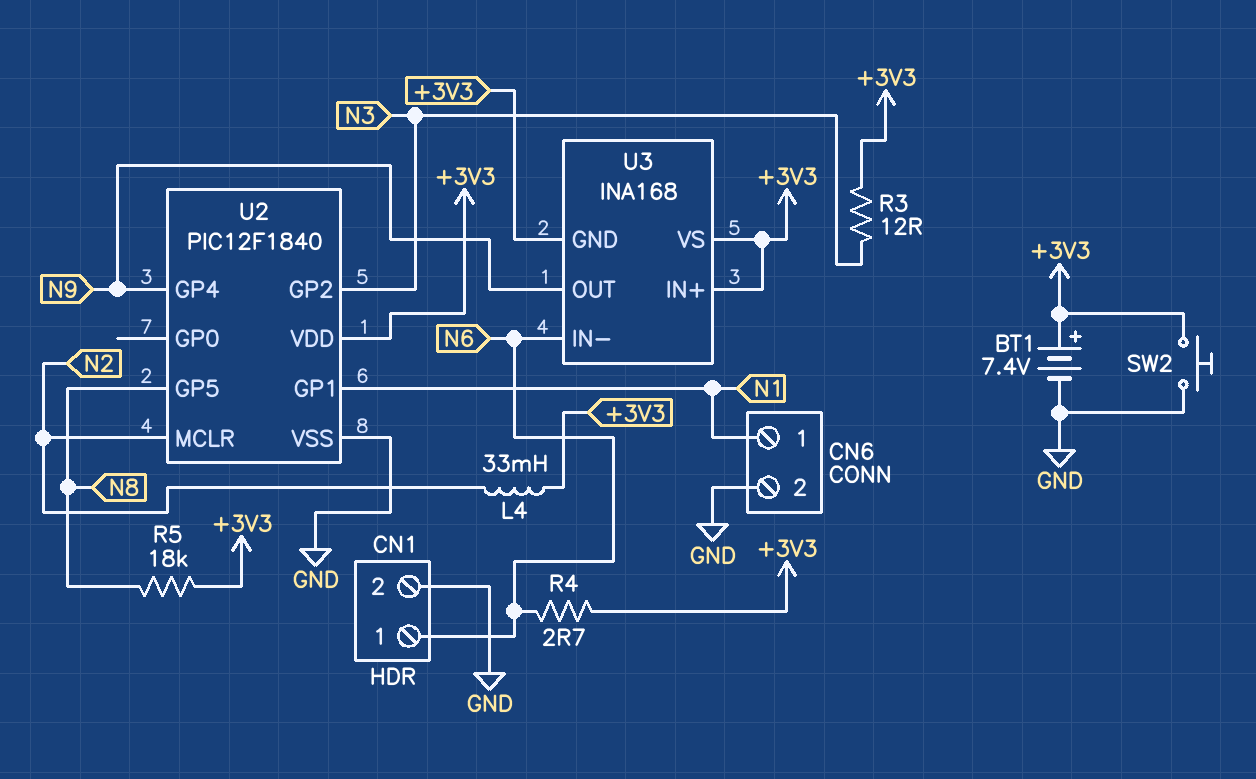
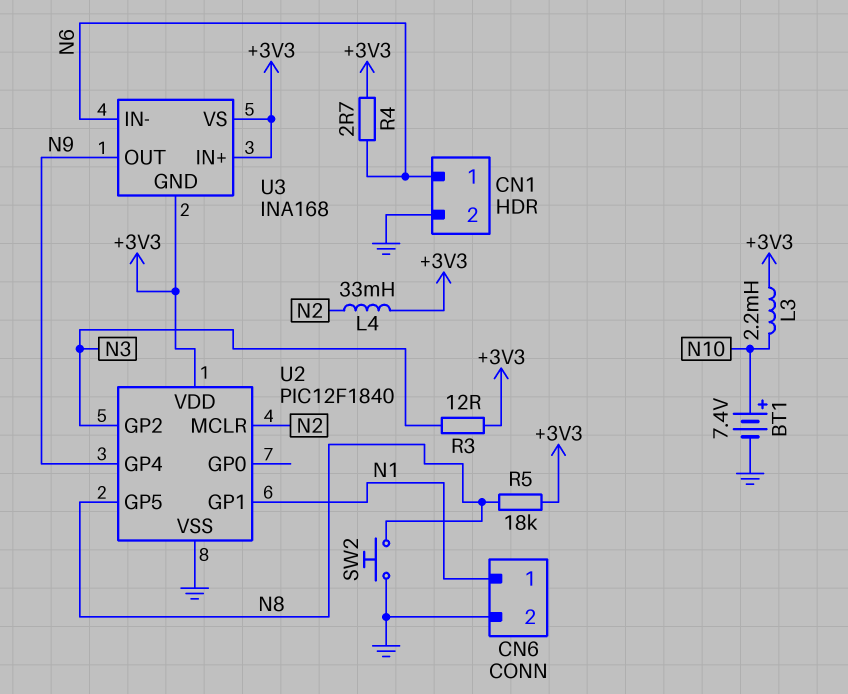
BT1: 7.4V (plus +3V3, minus GND) -> 7.4V (plus N10, minus GND)
L3: none -> 2.2mH (+3V3, N10)
SW2: button (+3V3, GND) -> button (GND, N8)

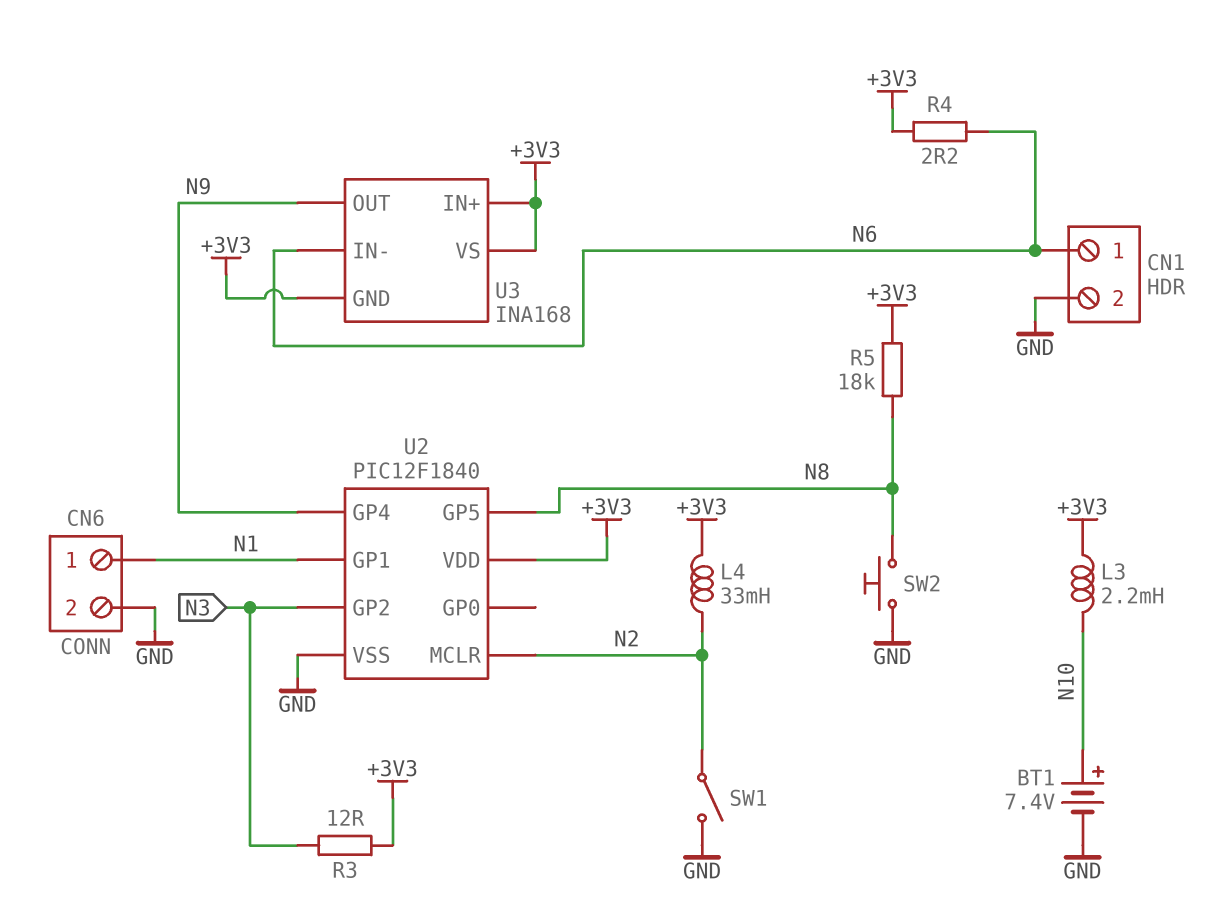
R4: 2.7 (+3V3, N6) -> 2.2 (+3V3, N6)
SW1: none -> switch (GND, N2)

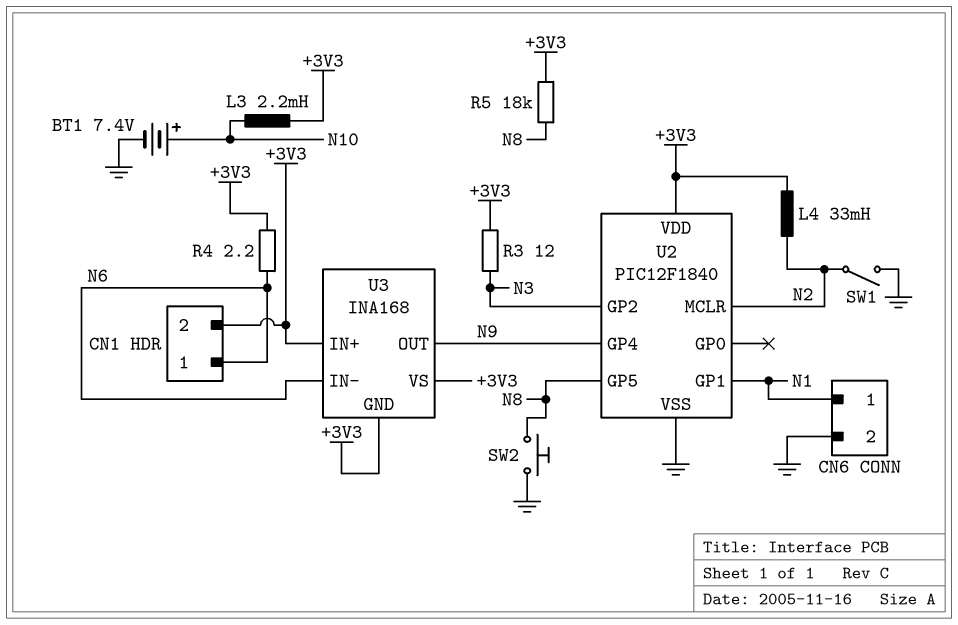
CN1 pin 2: GND -> +3V3

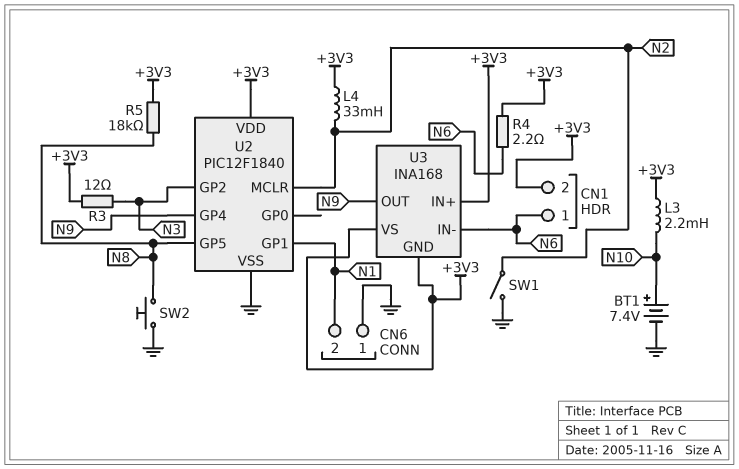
CN6 pin 1: N1 -> GND
CN6 pin 2: GND -> N1

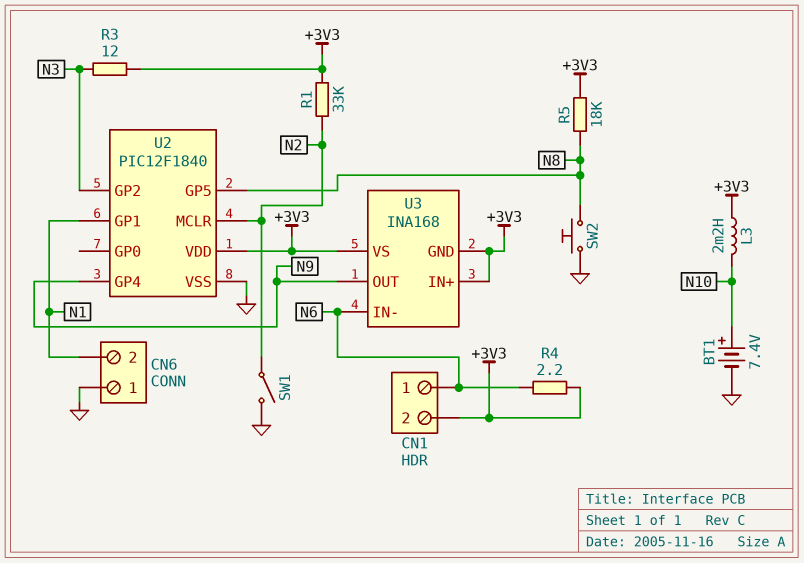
L4: 33mH (+3V3, N2) -> none
R1: none -> 33k (+3V3, N2)

